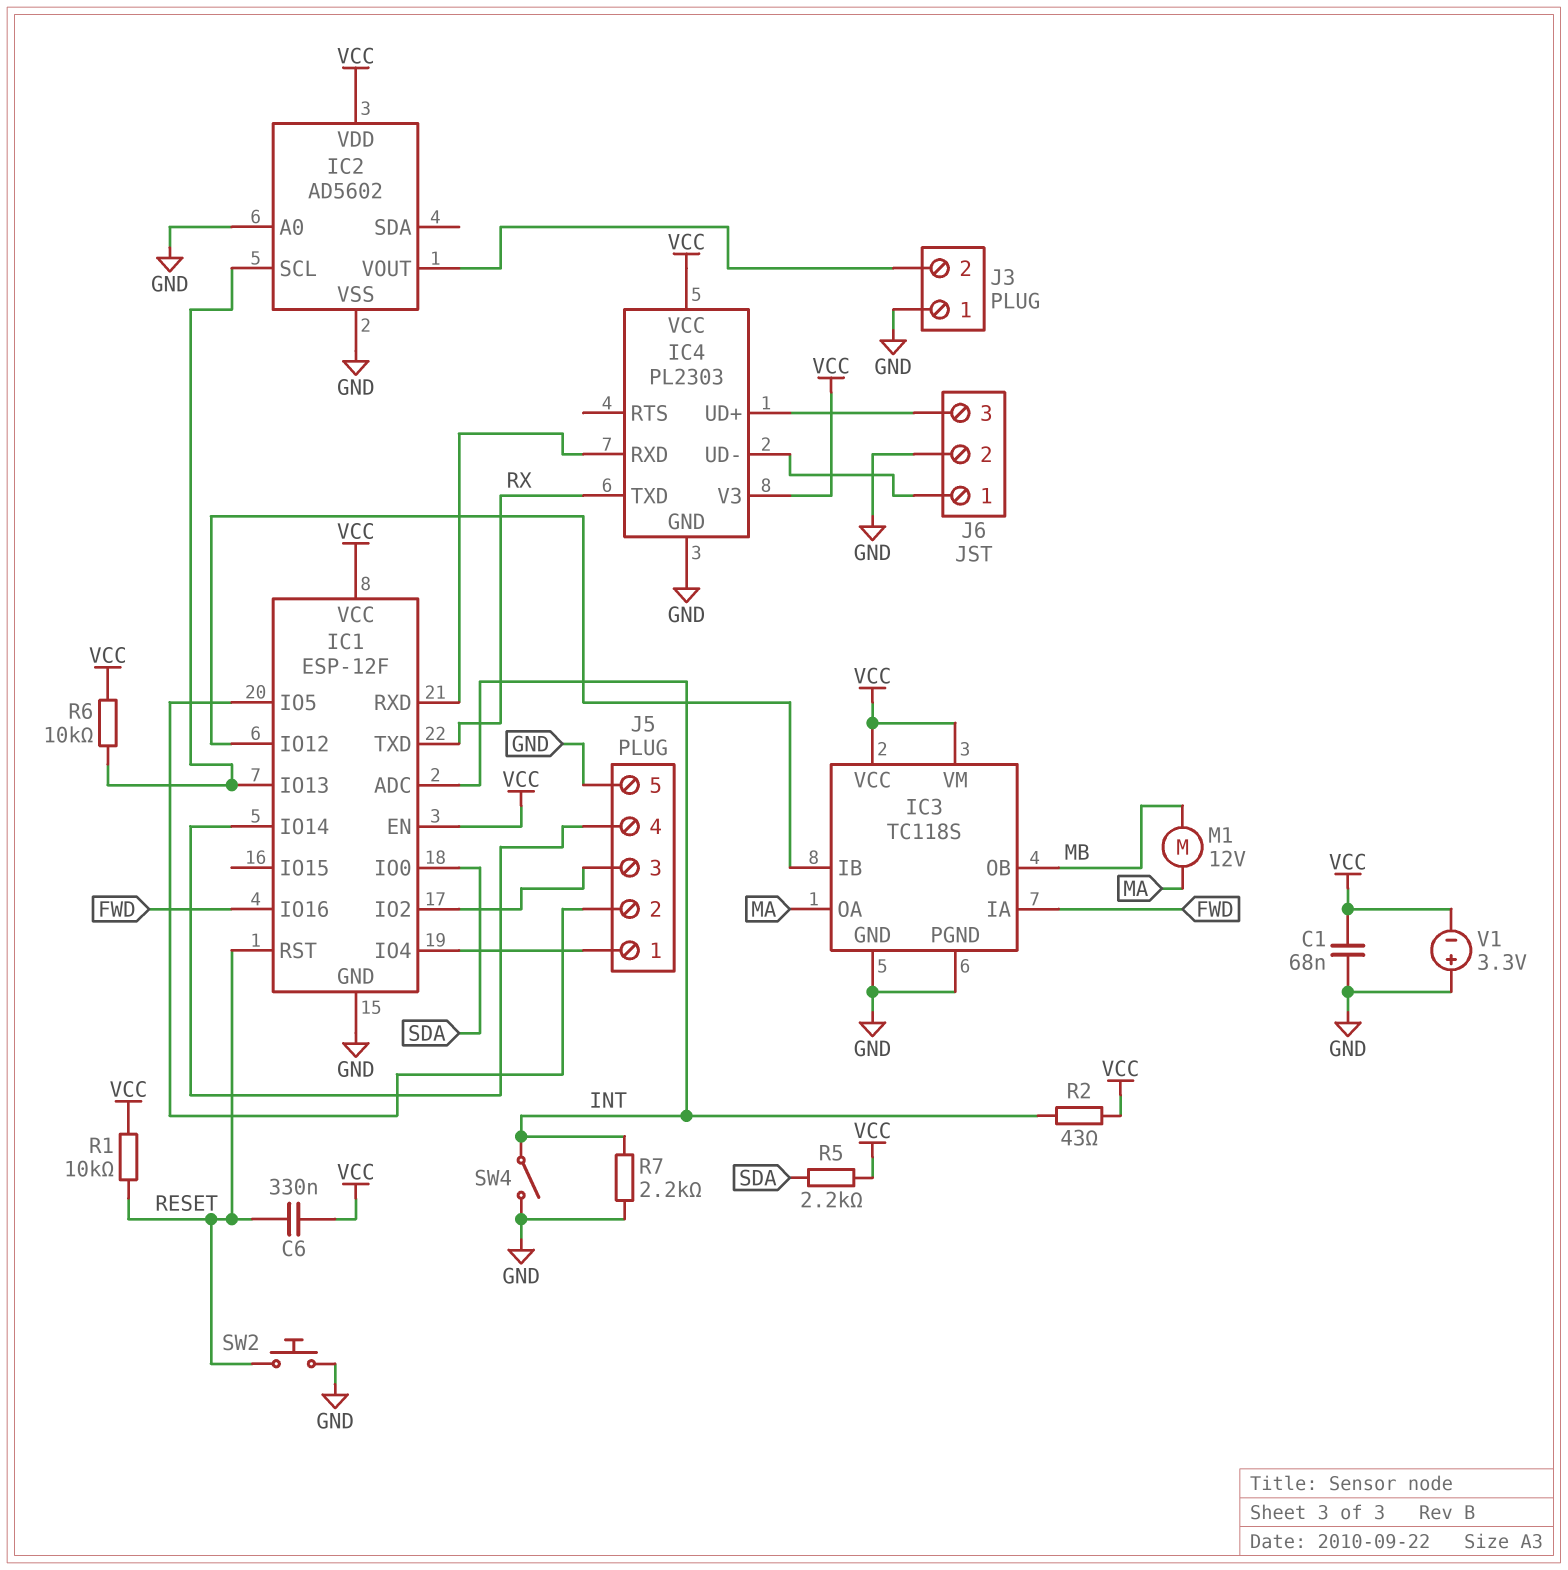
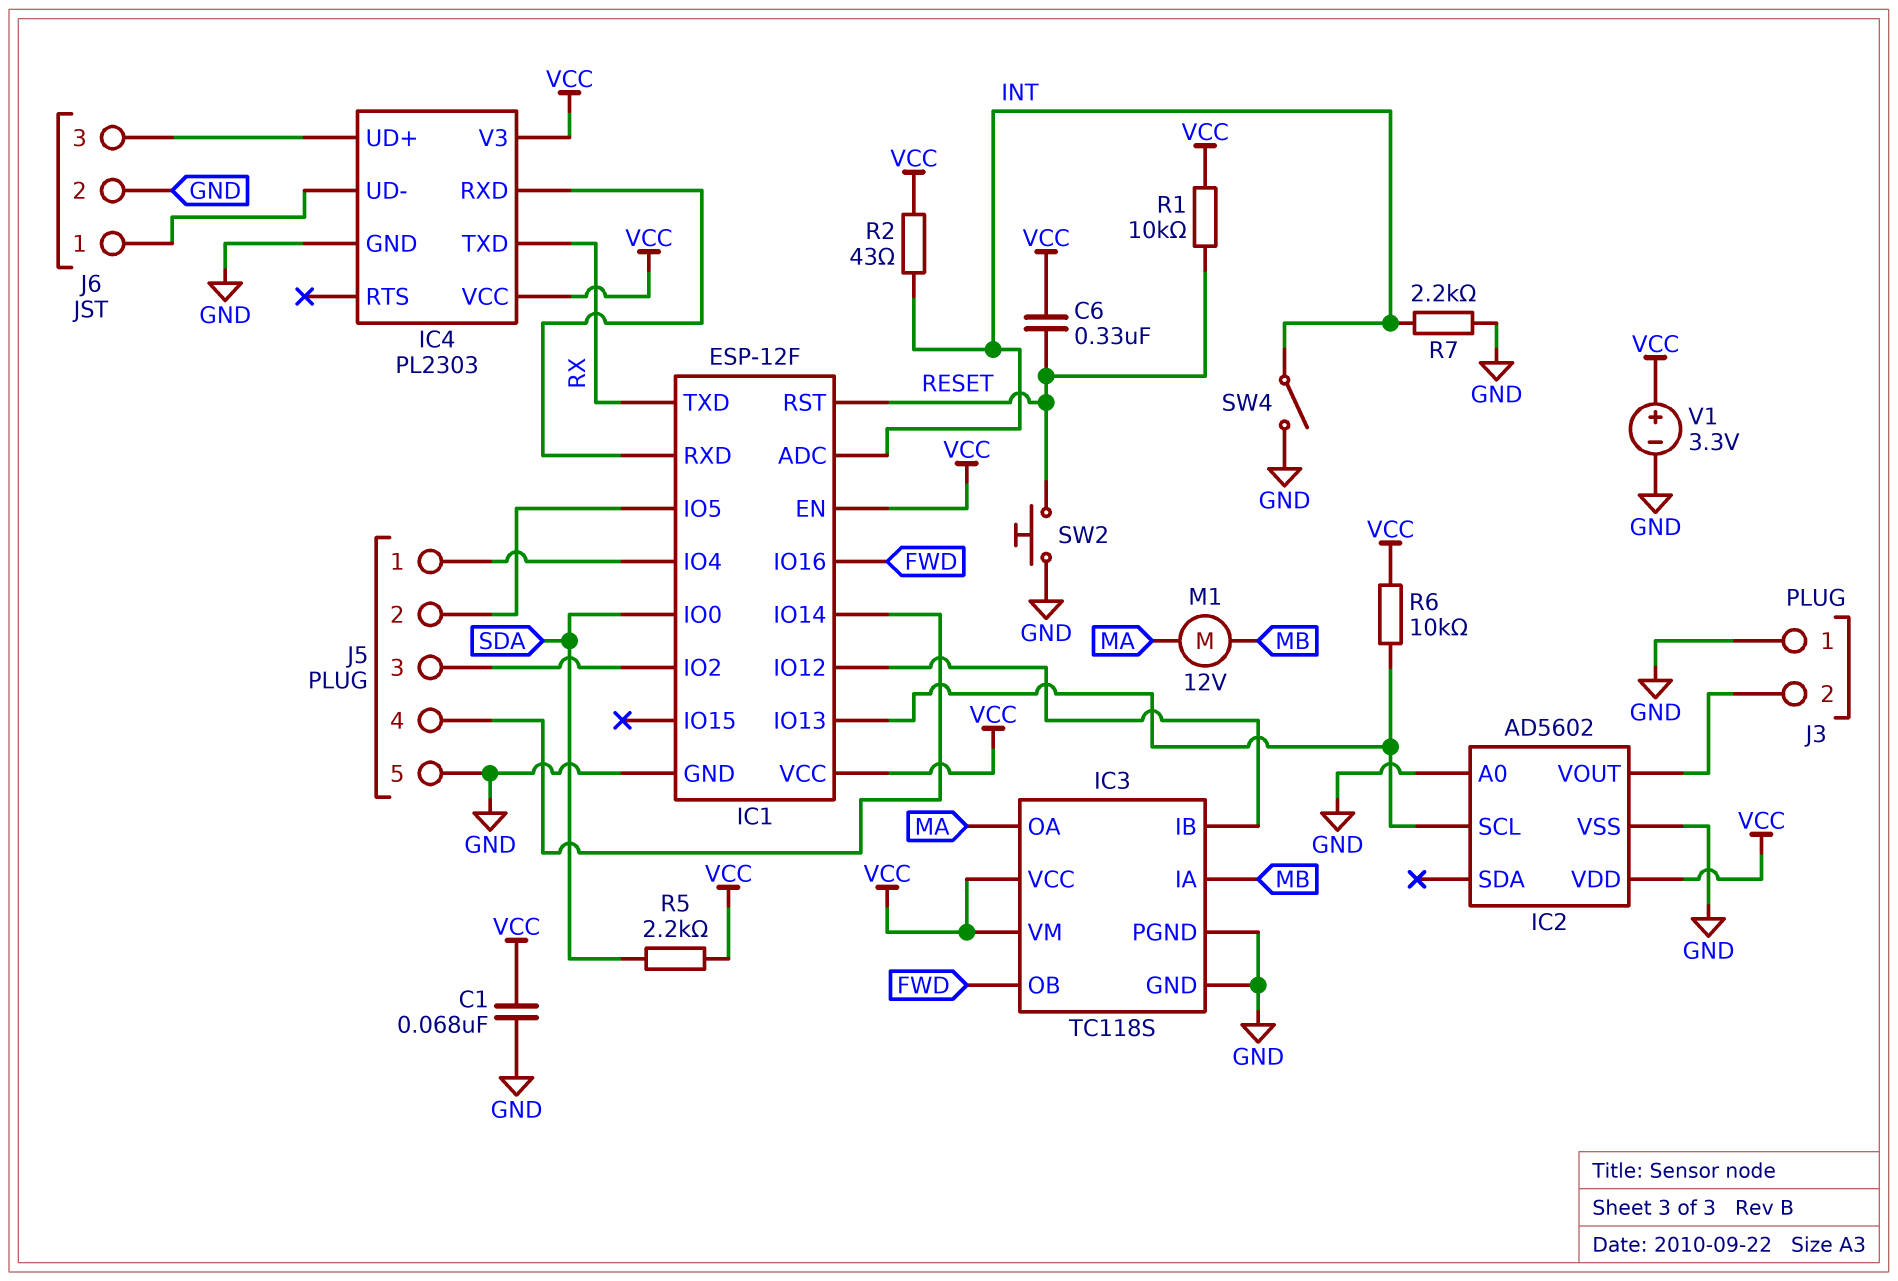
IC3 pin IA: FWD -> MB
IC3 pin OB: MB -> FWD
V1: 3.3V (plus GND, minus VCC) -> 3.3V (plus VCC, minus GND)

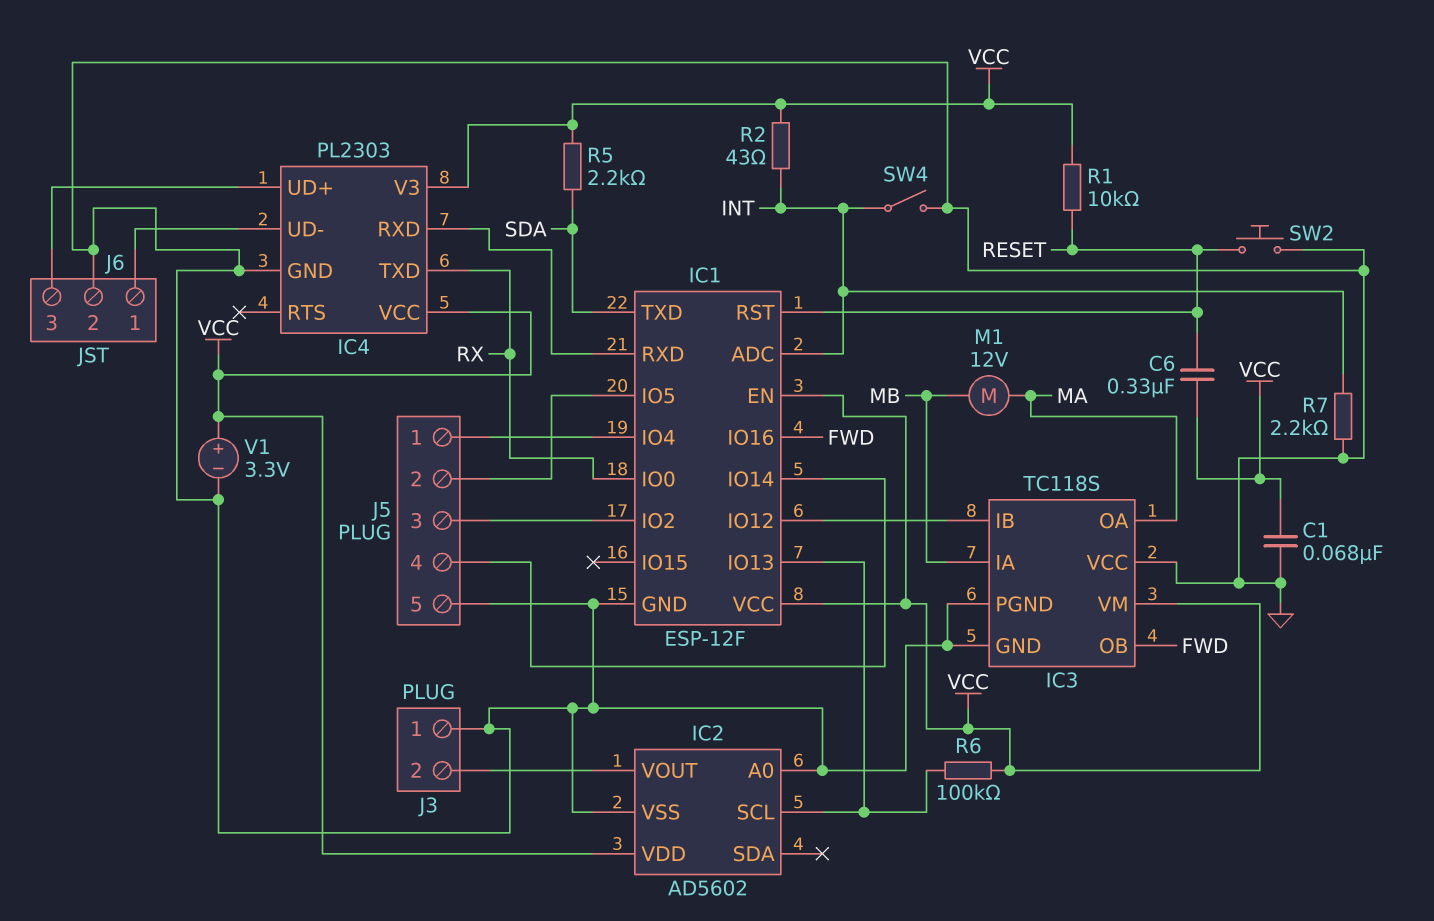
IC1 pin IO0: SDA -> RX
IC1 pin TXD: RX -> SDA
IC3 pin VCC: VCC -> GND
R6: 10k (IC1/IO13, VCC) -> 100k (IC1/IO13, VCC)

